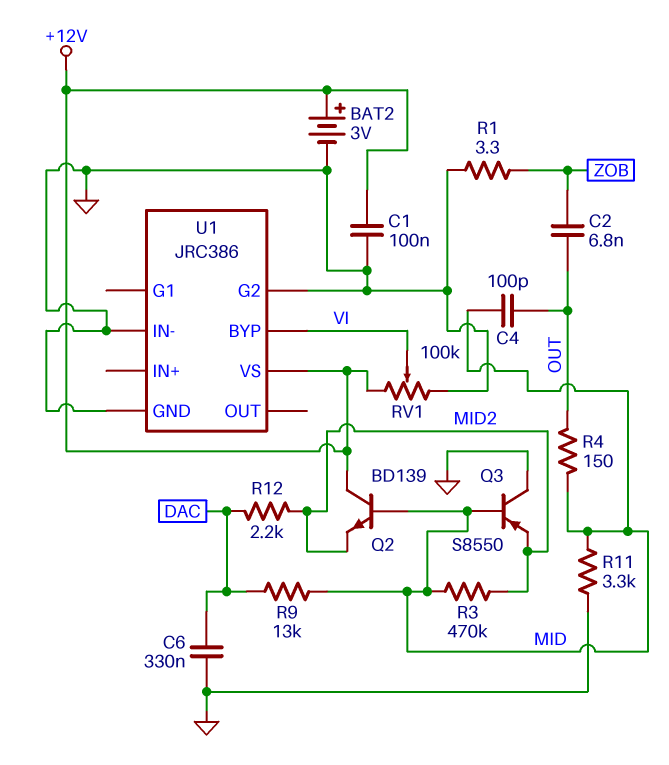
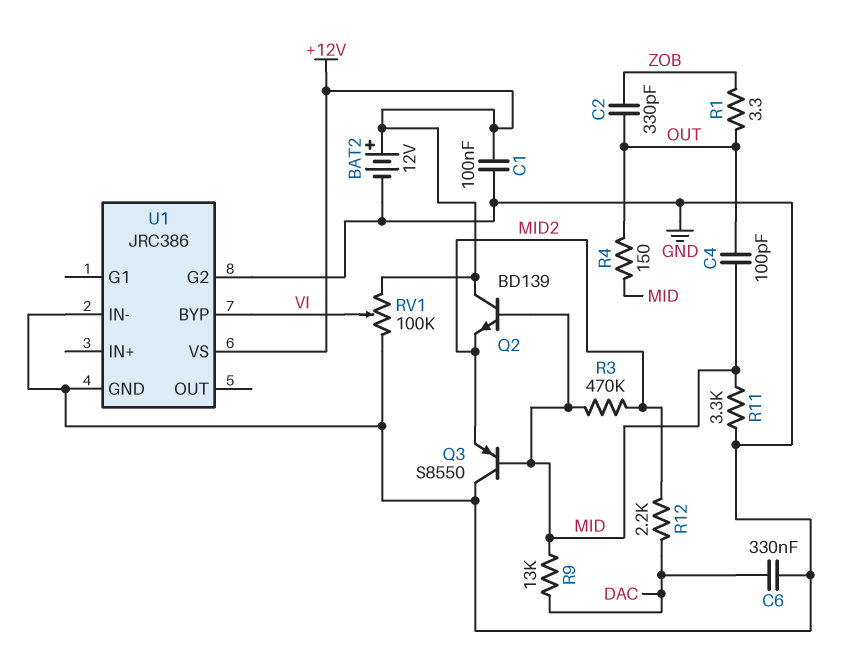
BAT2: 3V (plus +12V, minus GND) -> 12V (plus +12V, minus GND)
C2: 6.8nF (OUT, ZOB) -> 330pF (OUT, ZOB)
R1: 3.3 (GND, ZOB) -> 3.3 (OUT, ZOB)

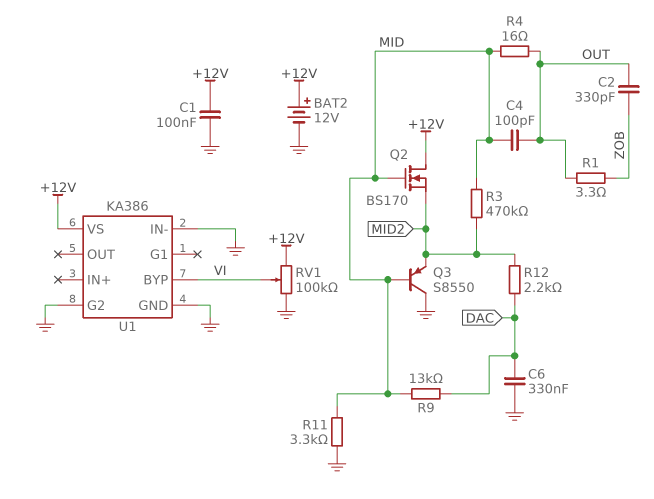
Q2: NPN BD139 (B MID, C +12V, E MID2) -> NMOS BS170 (G MID, D +12V, S MID2)
R4: 150 (MID, OUT) -> 16 (MID, OUT)
U1: JRC386 -> KA386

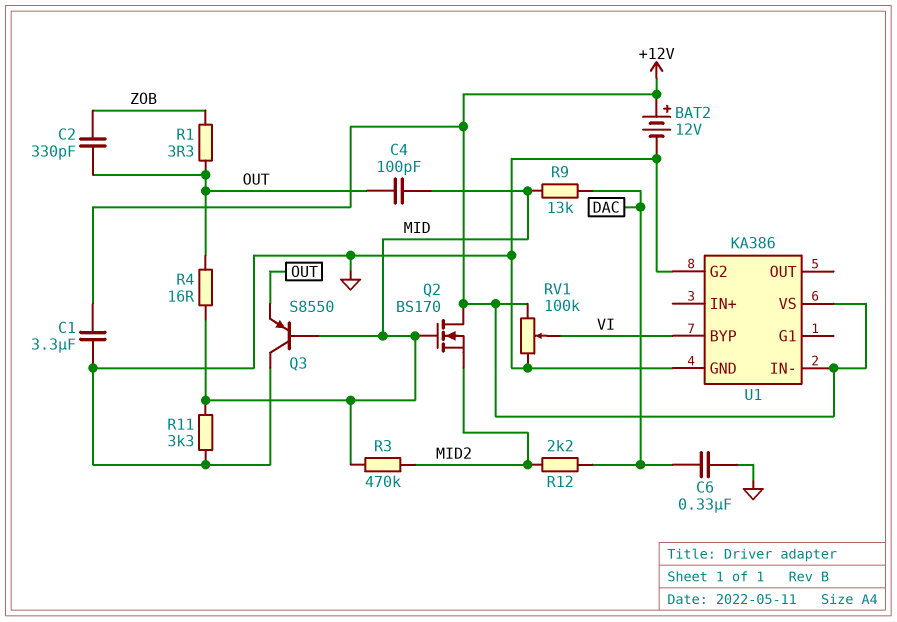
C1: 100nF (+12V, GND) -> 3.3uF (+12V, GND)
Q3: PNP S8550 (B MID, C GND, E MID2) -> PNP S8550 (B MID, C GND, E OUT)
U1 pin IN-: GND -> +12V

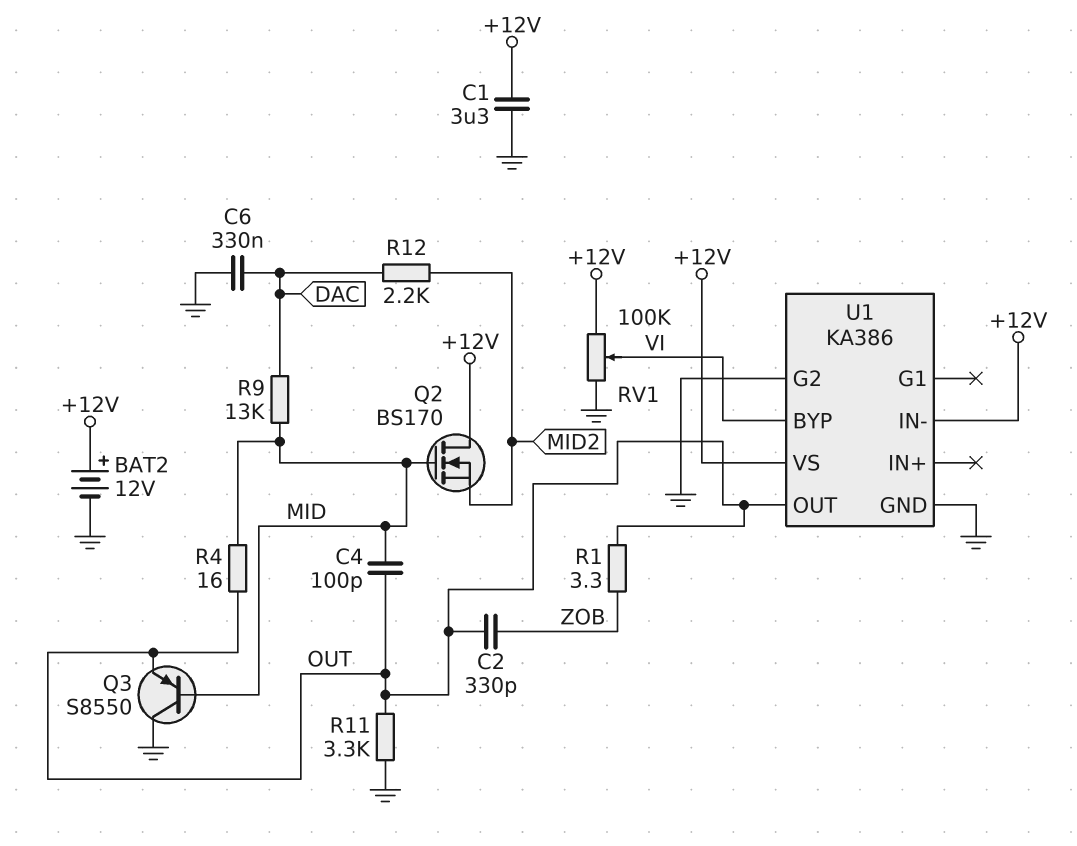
R3: 470k (MID, MID2) -> none
R11: 3.3k (GND, MID) -> 3.3k (GND, OUT)
U1 pin OUT: none -> OUT

